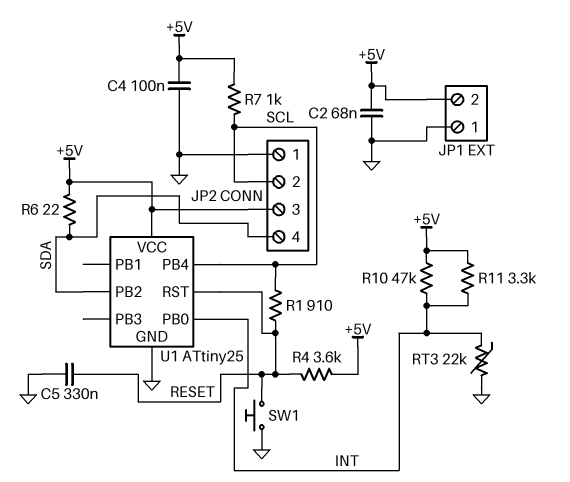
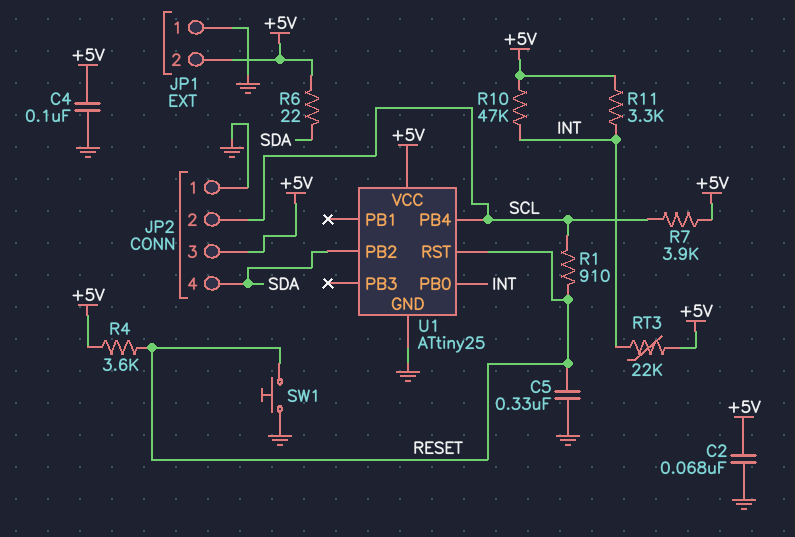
R7: 1k (+5V, SCL) -> 3.9k (+5V, SCL)
RT3: 22k (GND, INT) -> 22k (+5V, INT)

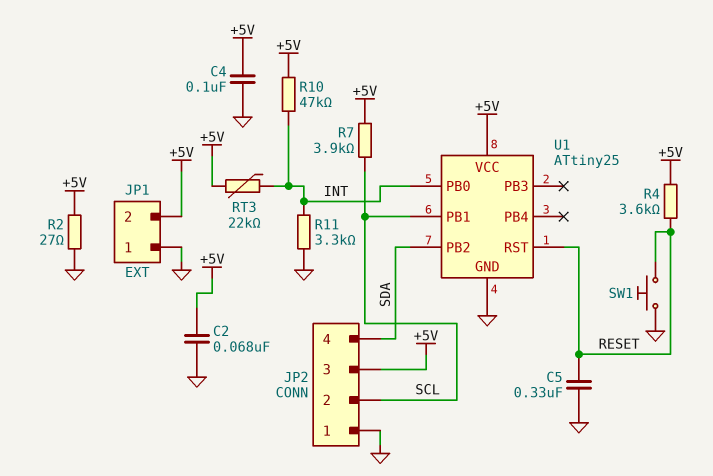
R1: 910 (RESET, SCL) -> none
R2: none -> 27 (+5V, GND)
R6: 22 (+5V, SDA) -> none
R11: 3.3k (+5V, INT) -> 3.3k (GND, INT)
U1 pin PB1: none -> SCL
U1 pin PB4: SCL -> none

